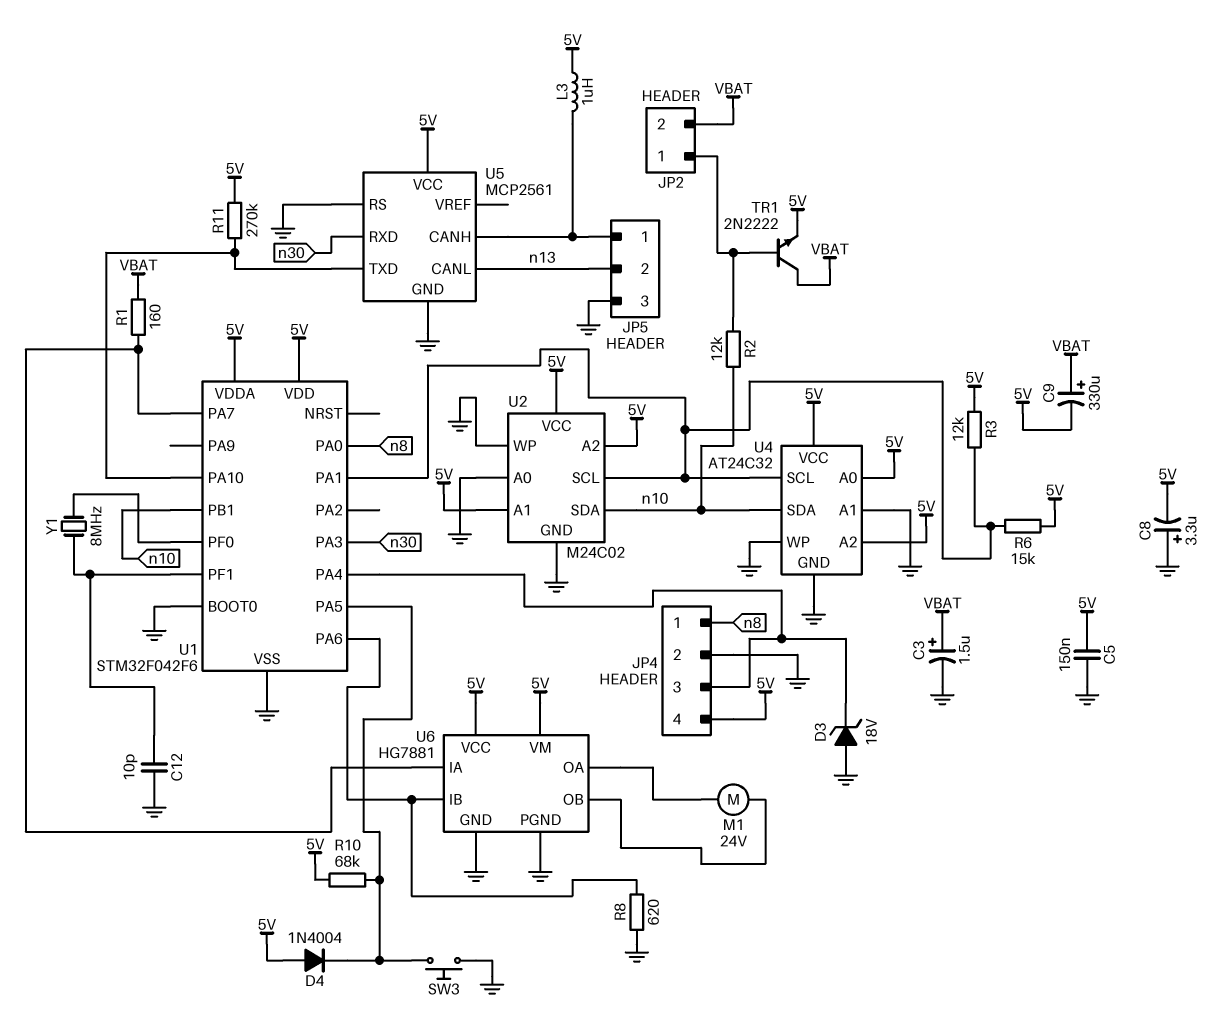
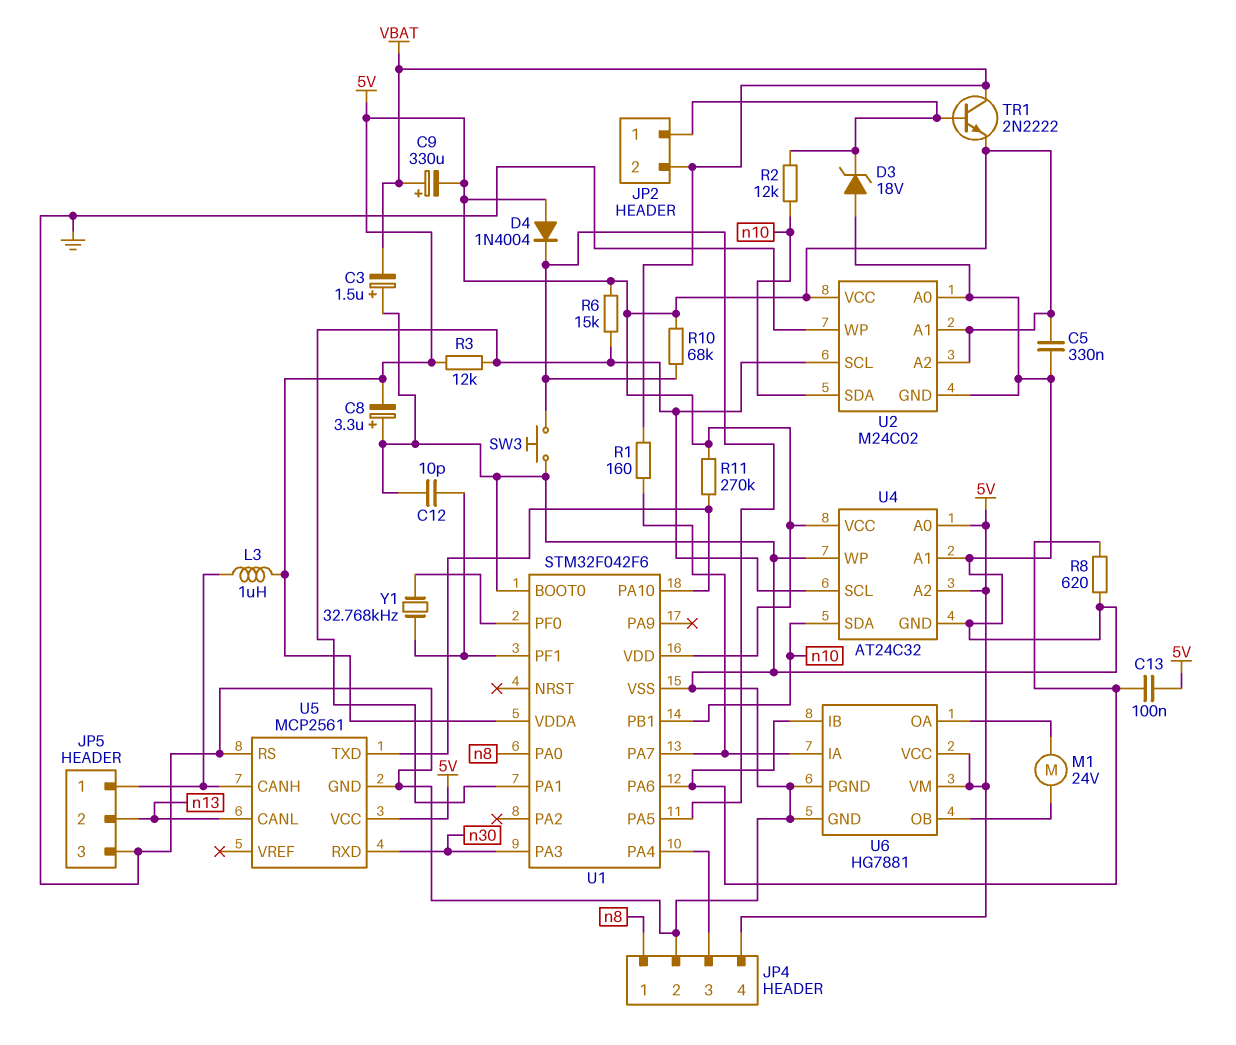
C3: 1.5uF (plus VBAT, minus GND) -> 1.5uF (plus GND, minus VBAT)
C5: 150nF (5V, GND) -> 330nF (5V, GND)
C13: none -> 100nF (5V, U1/PA6)
D3: zener 18V (A GND, K JP4/3) -> zener 18V (A GND, K JP2/1)
Y1: 8MHz (U1/PF0, U1/PF1) -> 32.768kHz (U1/PF0, U1/PF1)

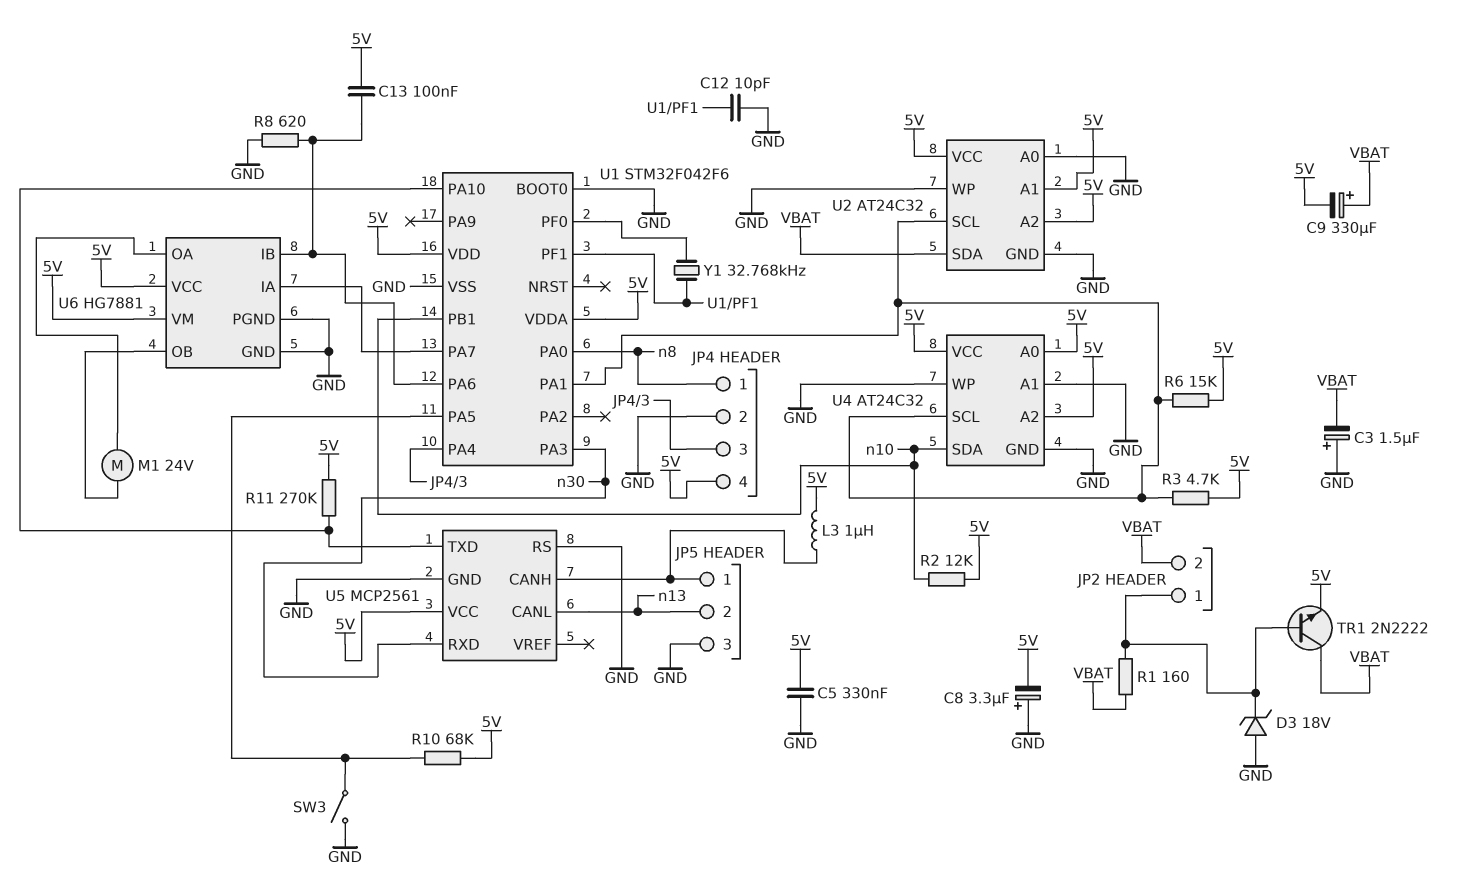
D4: diode 1N4004 (A 5V, K U1/PA5) -> none
R1: 160 (U1/PA7, VBAT) -> 160 (JP2/1, VBAT)
R2: 12k (JP2/1, n10) -> 12k (5V, n10)
R3: 12k (5V, U1/PA1) -> 4.7k (5V, U1/PA1)
SW3: button (GND, U1/PA5) -> switch (GND, U1/PA5)
U2: M24C02 -> AT24C32
U2 pin SDA: n10 -> VBAT

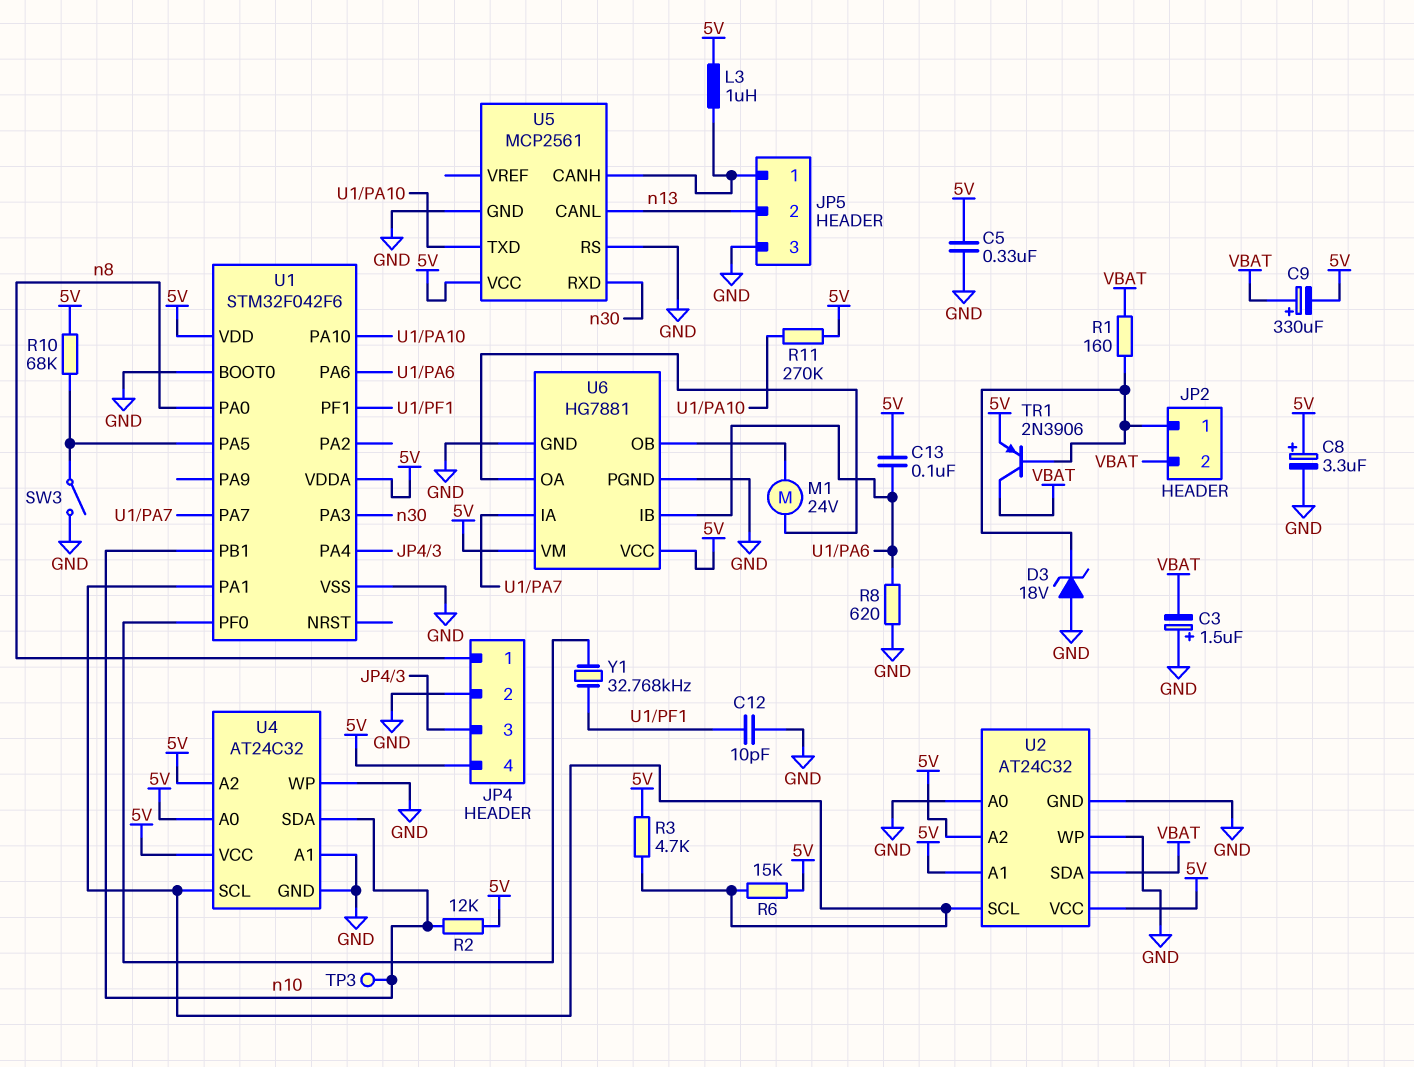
C8: 3.3uF (plus GND, minus 5V) -> 3.3uF (plus 5V, minus GND)
TP3: none -> test point (n10)
TR1: NPN 2N2222 (B JP2/1, C VBAT, E 5V) -> PNP 2N3906 (B JP2/1, C VBAT, E 5V)

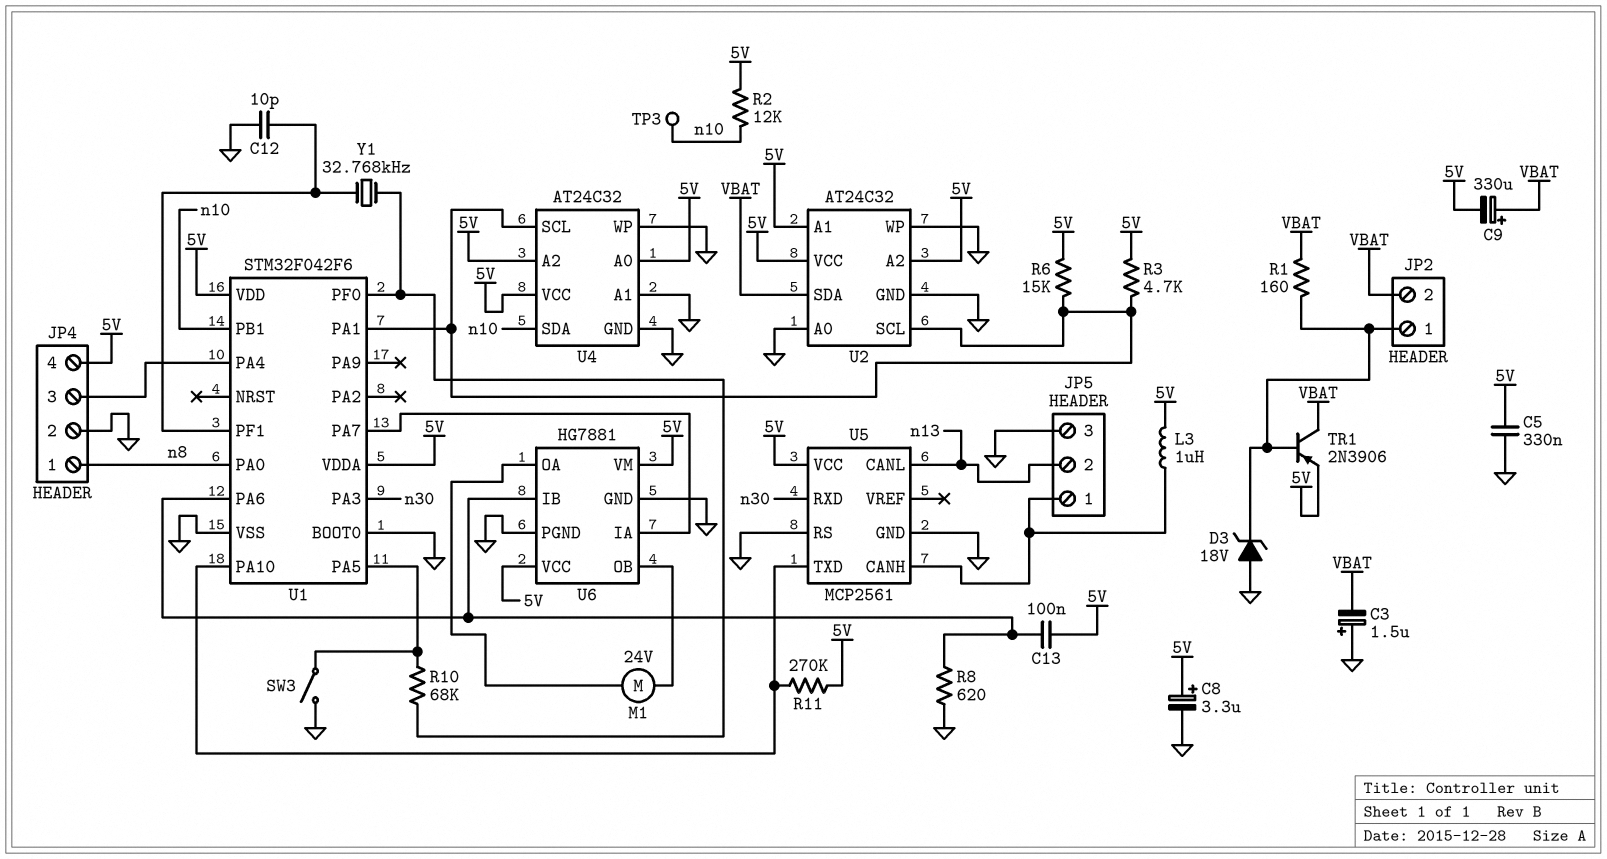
R10: 68k (5V, U1/PA5) -> 68k (U1/PA5, U1/PF0)

